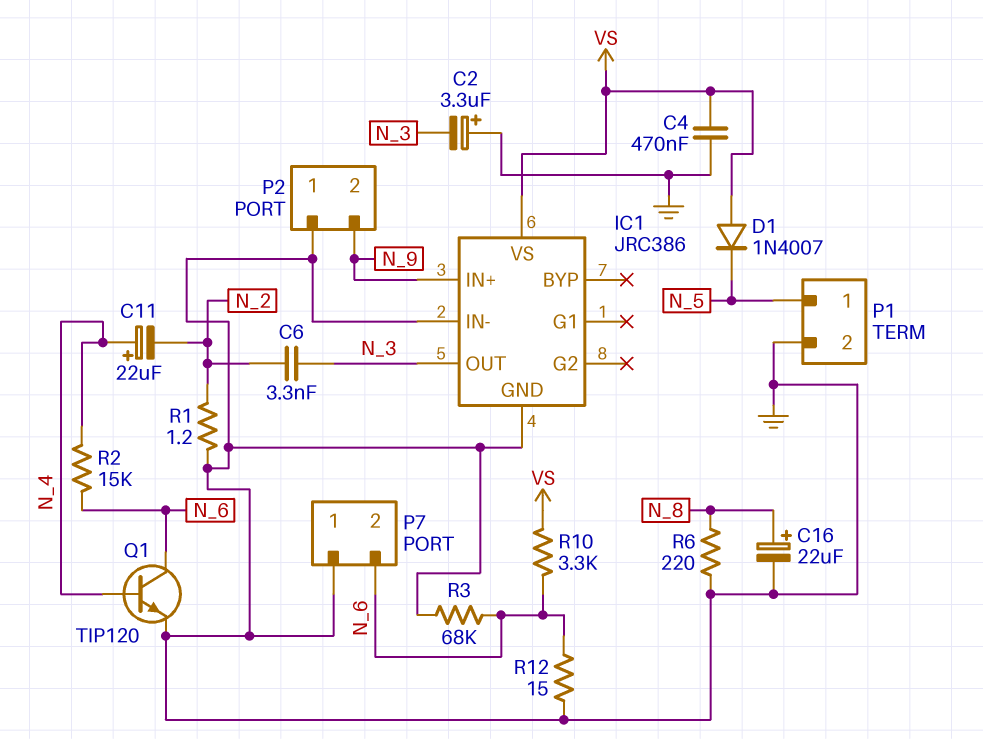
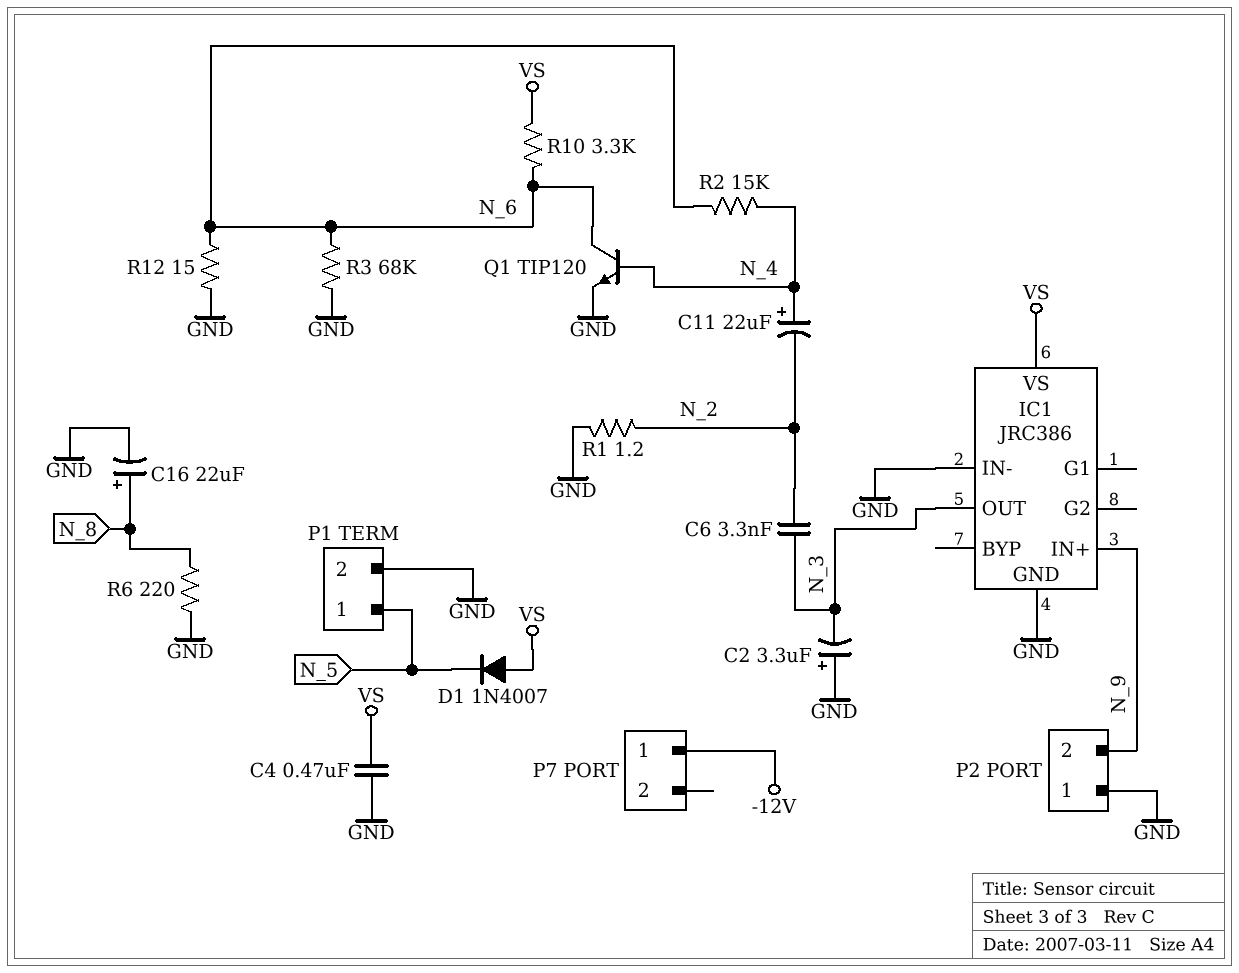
P7 pin 1: GND -> -12V
P7 pin 2: N_6 -> none

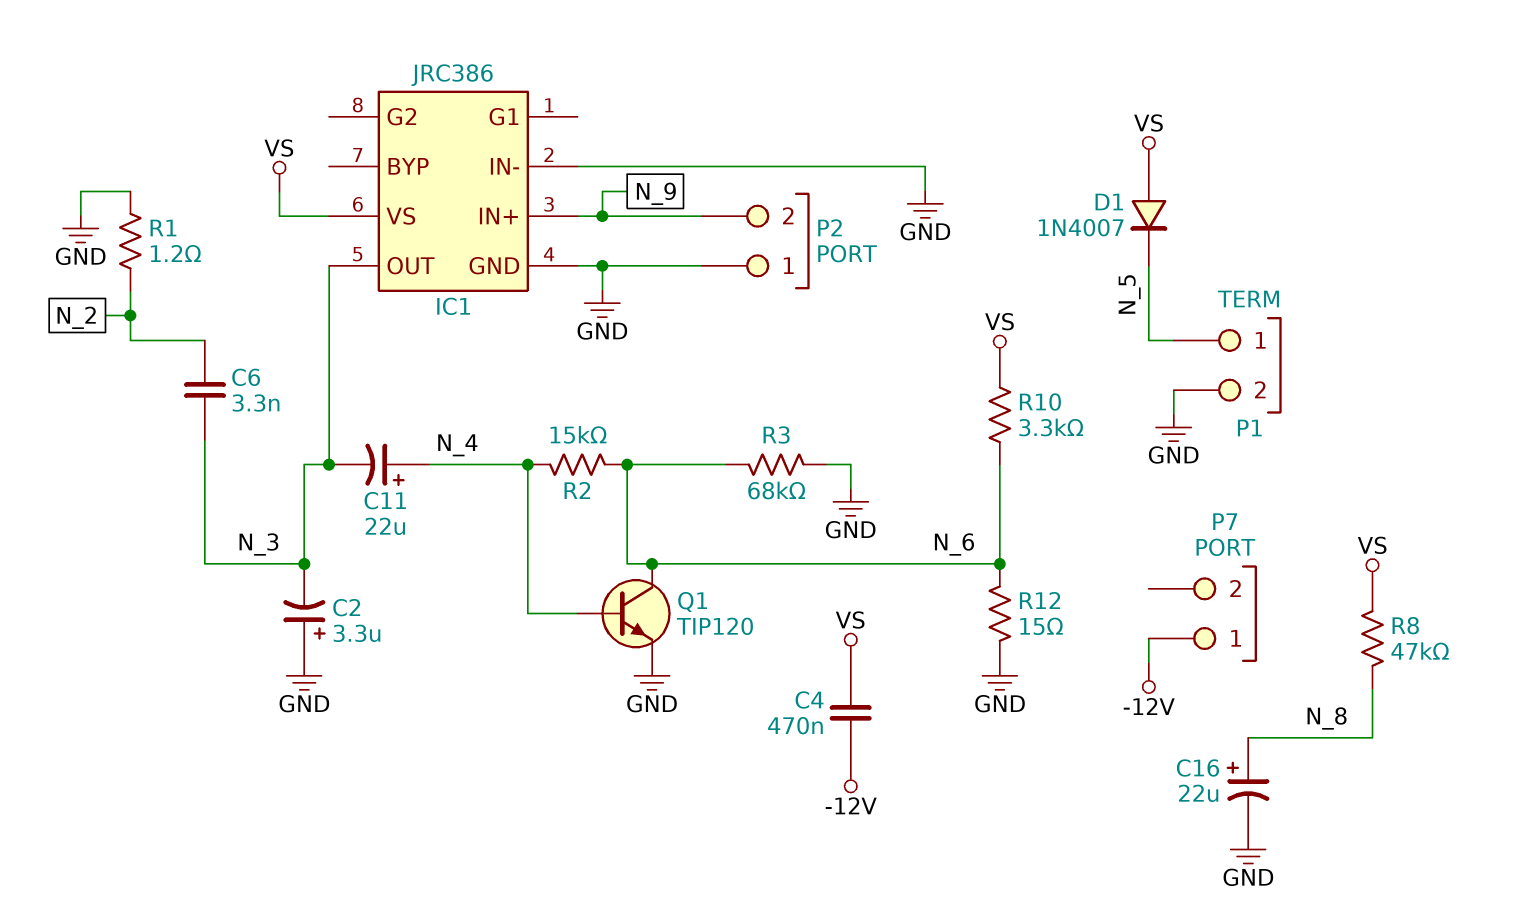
C4: 470nF (GND, VS) -> 470nF (-12V, VS)
C11: 22uF (plus N_4, minus N_2) -> 22uF (plus N_4, minus N_3)
R6: 220 (GND, N_8) -> none
R8: none -> 47k (N_8, VS)

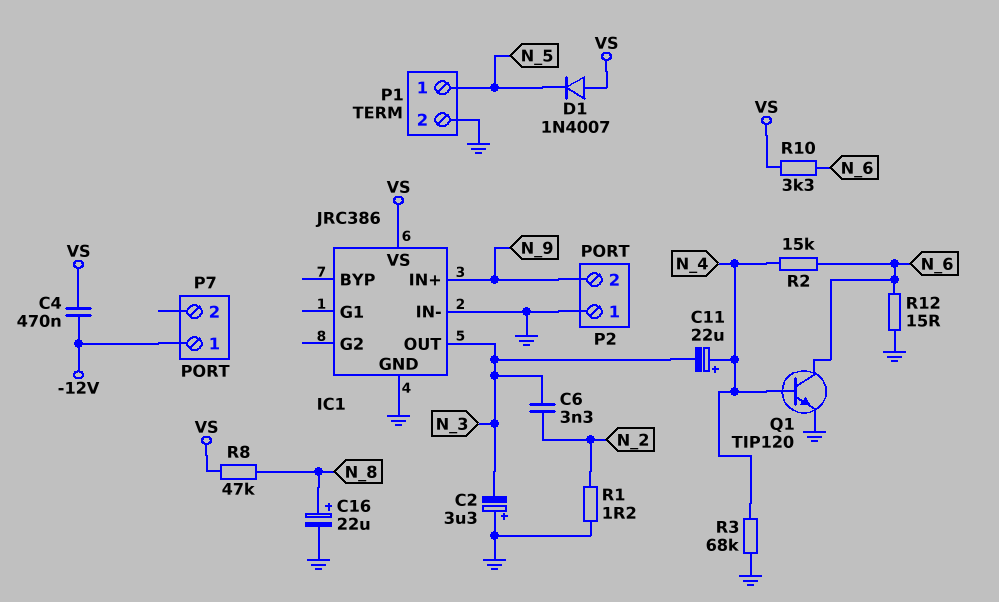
R3: 68k (GND, N_6) -> 68k (GND, N_4)

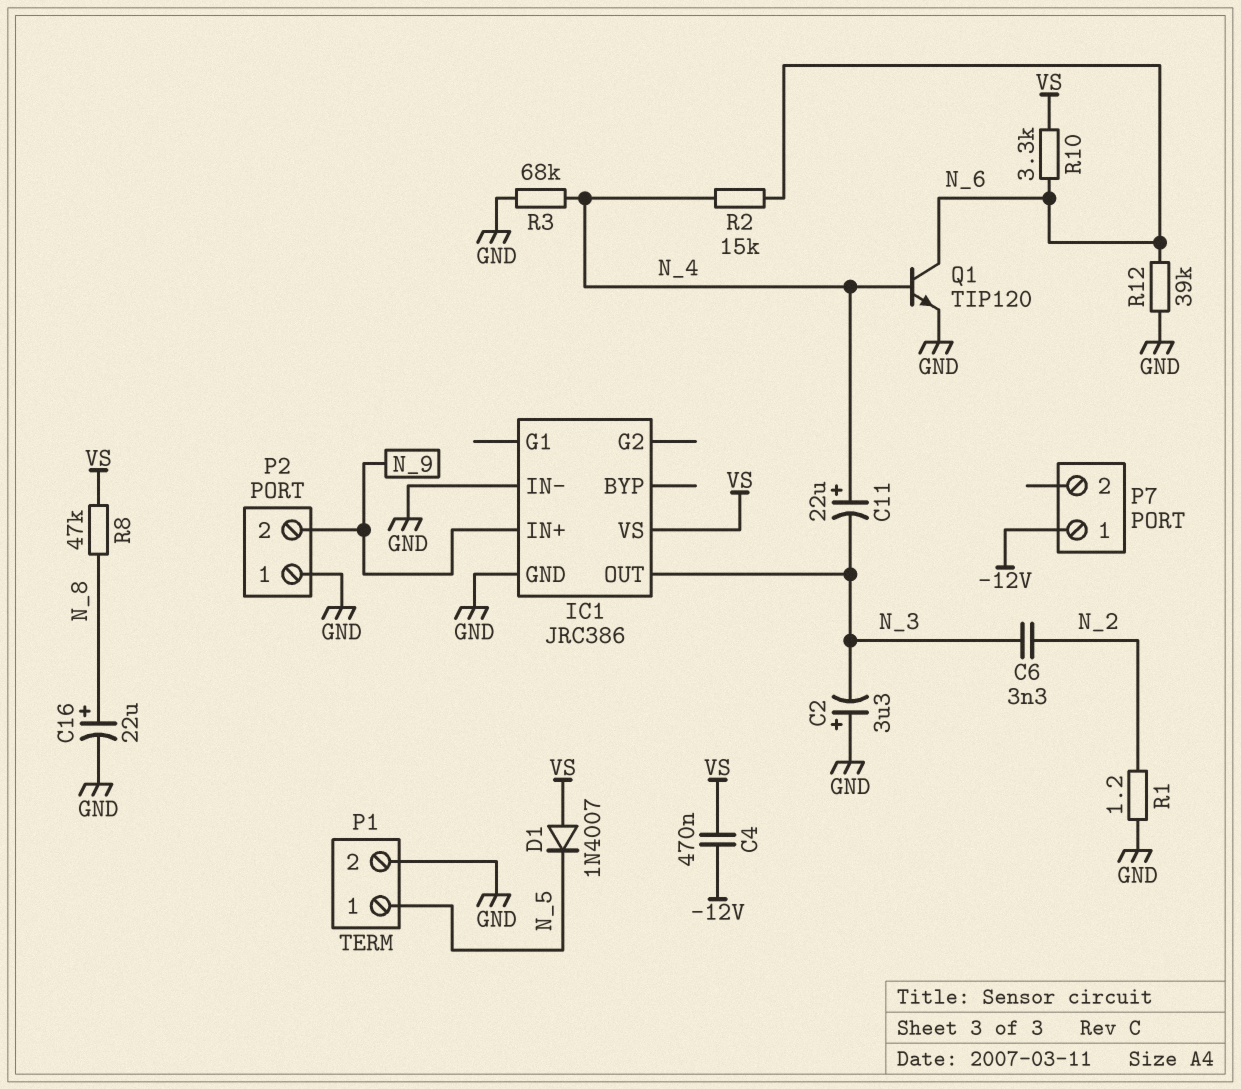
R12: 15 (GND, N_6) -> 39k (GND, N_6)

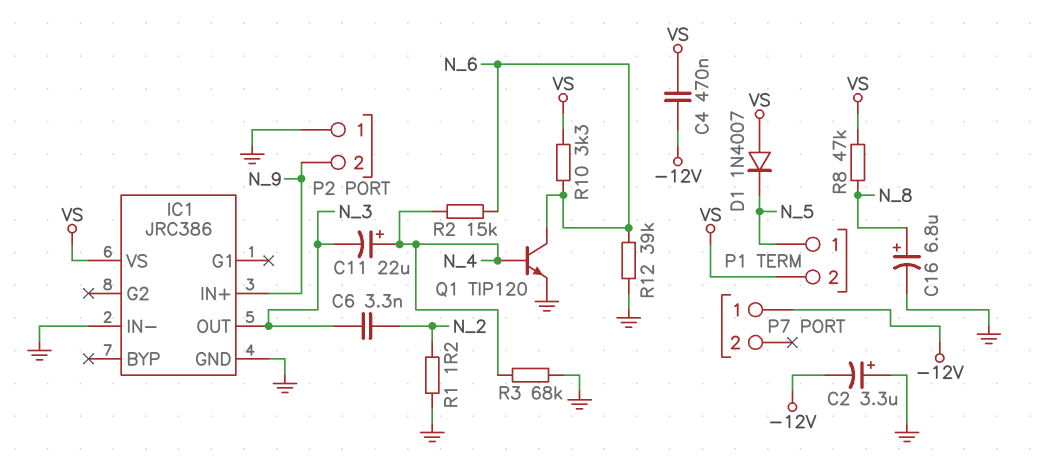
C2: 3.3uF (plus GND, minus N_3) -> 3.3uF (plus GND, minus -12V)
C16: 22uF (plus N_8, minus GND) -> 6.8uF (plus N_8, minus GND)
P1 pin 2: GND -> VS

